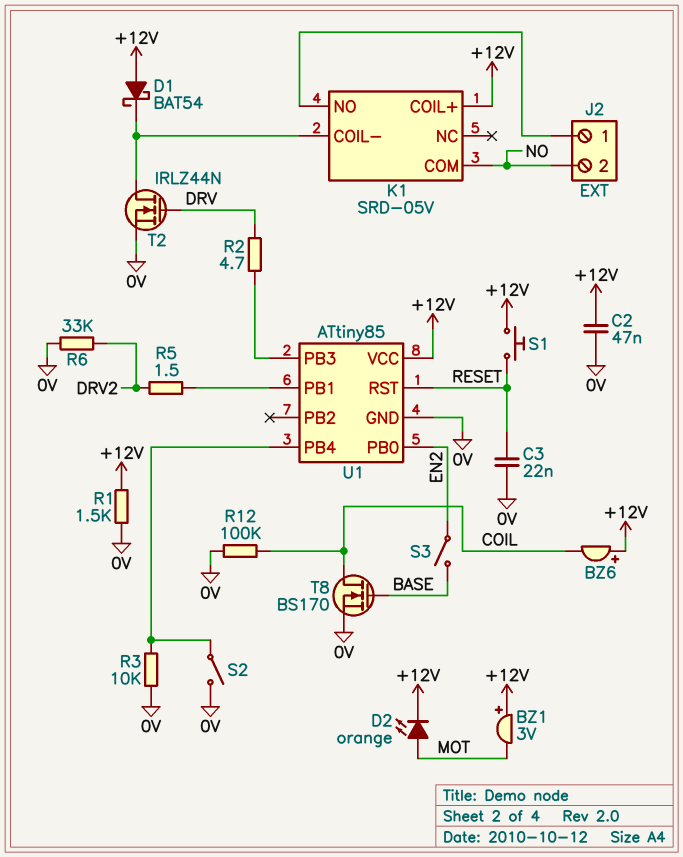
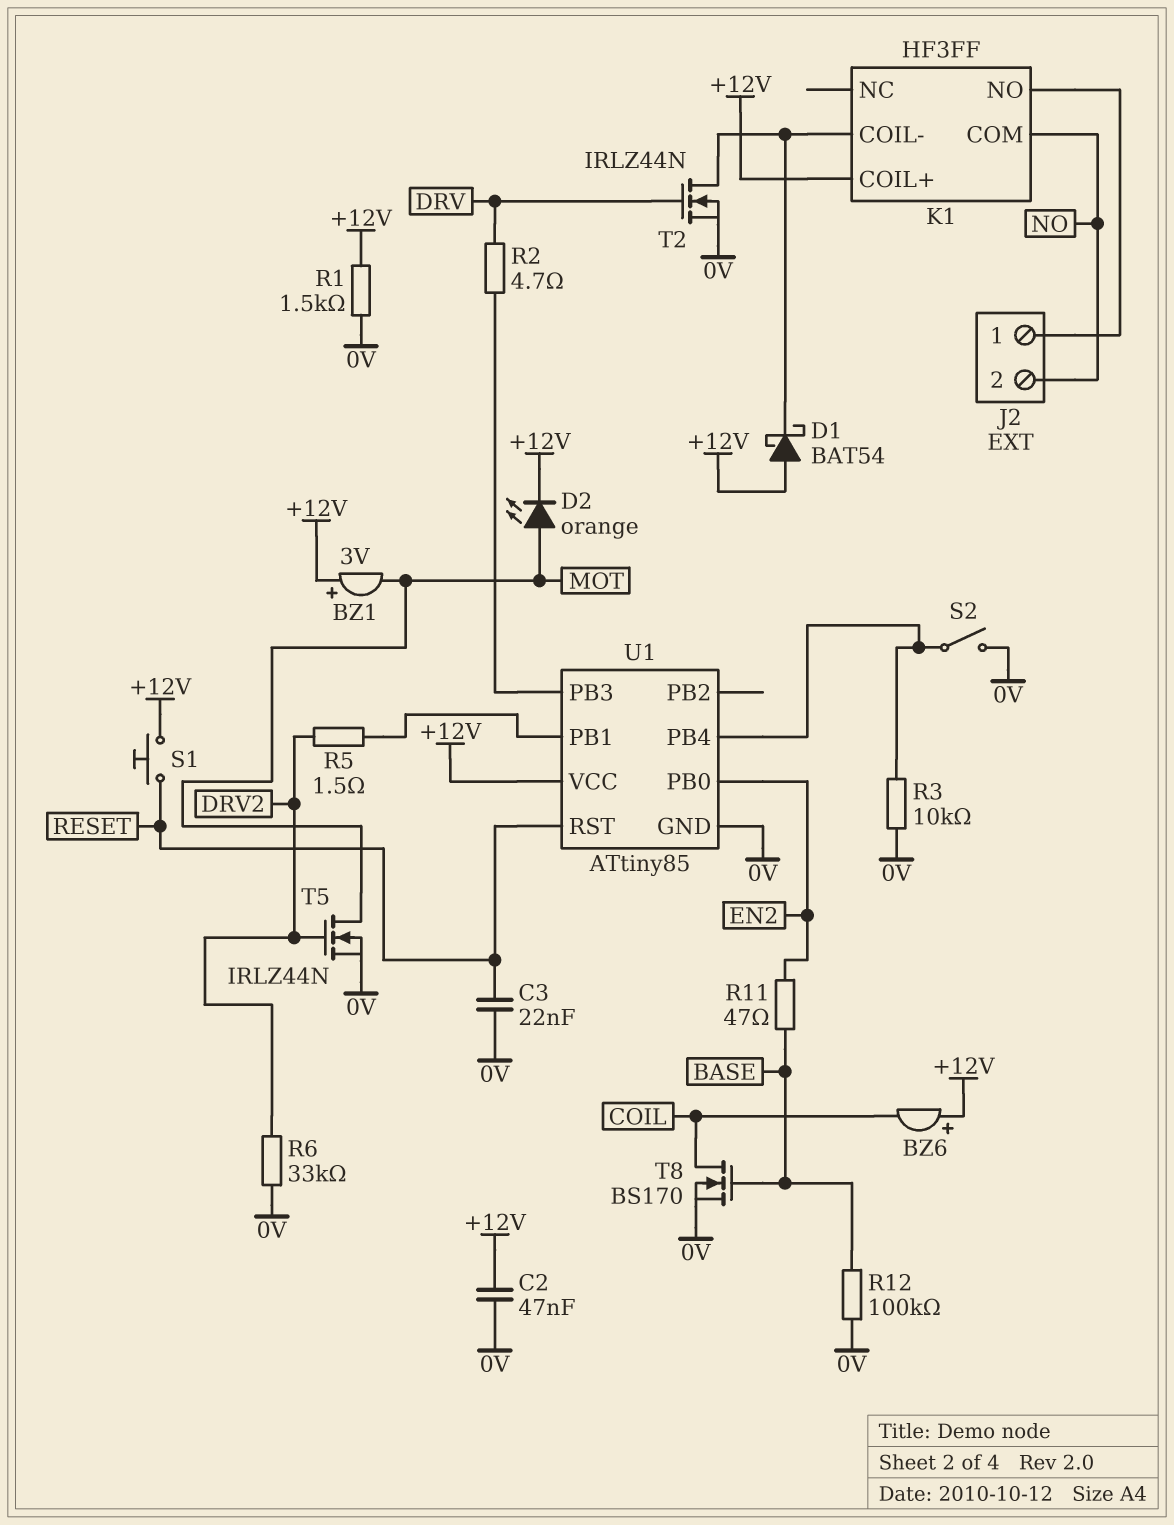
K1: SRD-05V -> HF3FF
R11: none -> 47 (BASE, EN2)
R12: 100k (0V, COIL) -> 100k (0V, BASE)
S3: switch (BASE, EN2) -> none
T5: none -> NMOS IRLZ44N (G DRV2, D MOT, S 0V)

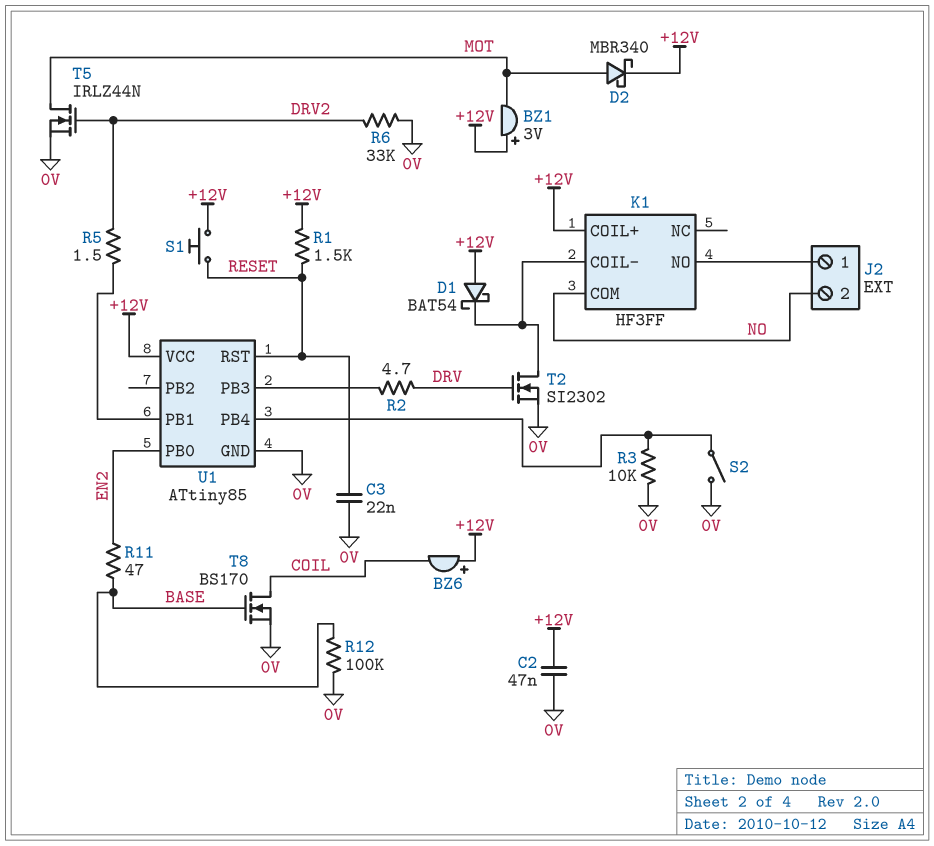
D2: LED orange (A MOT, K +12V) -> schottky MBR340 (A MOT, K +12V)
R1: 1.5k (+12V, 0V) -> 1.5k (+12V, RESET)
T2: NMOS IRLZ44N (G DRV, D K1/COIL-, S 0V) -> NMOS SI2302 (G DRV, D K1/COIL-, S 0V)

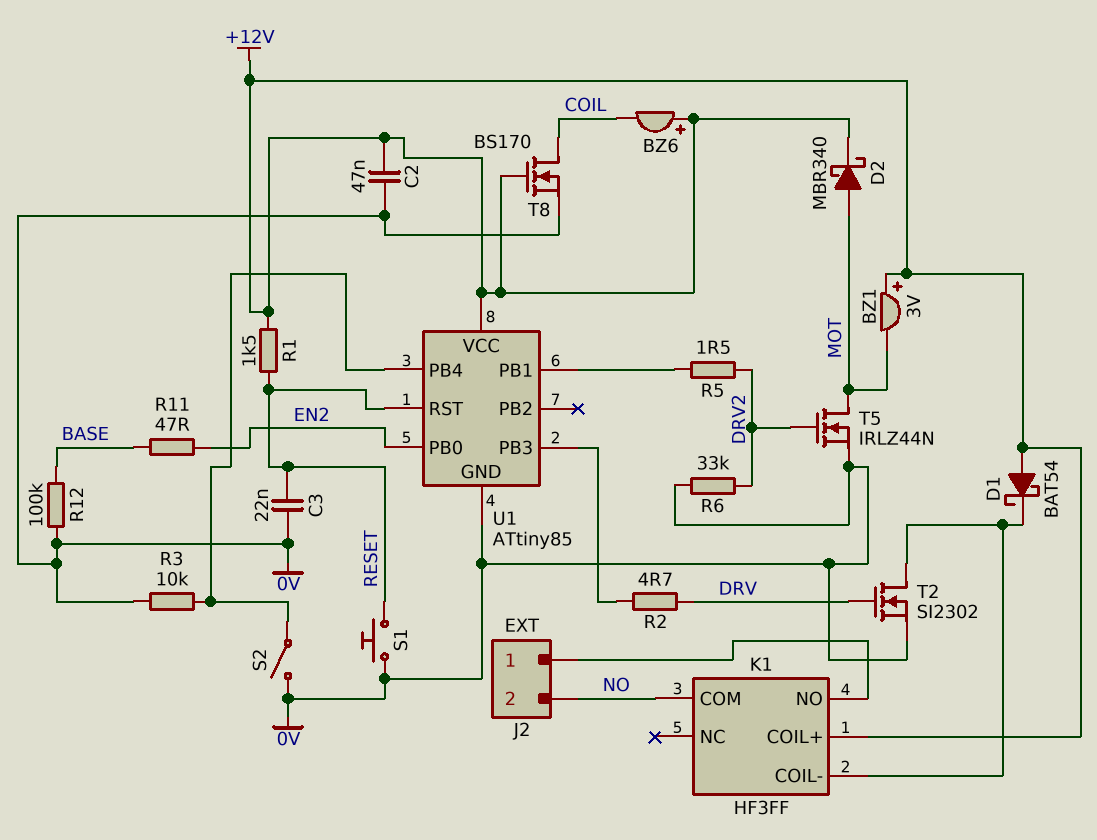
S1: button (+12V, RESET) -> button (0V, RESET)
T8: NMOS BS170 (G BASE, D COIL, S 0V) -> NMOS BS170 (G +12V, D COIL, S 0V)

